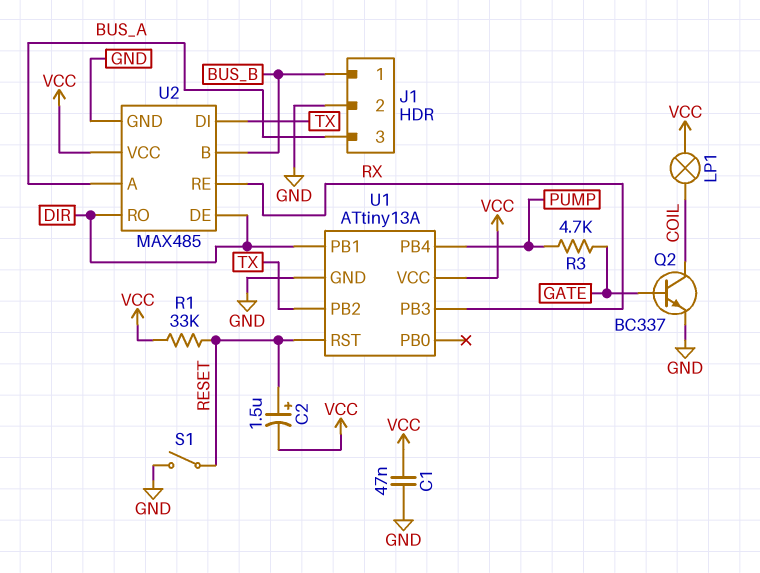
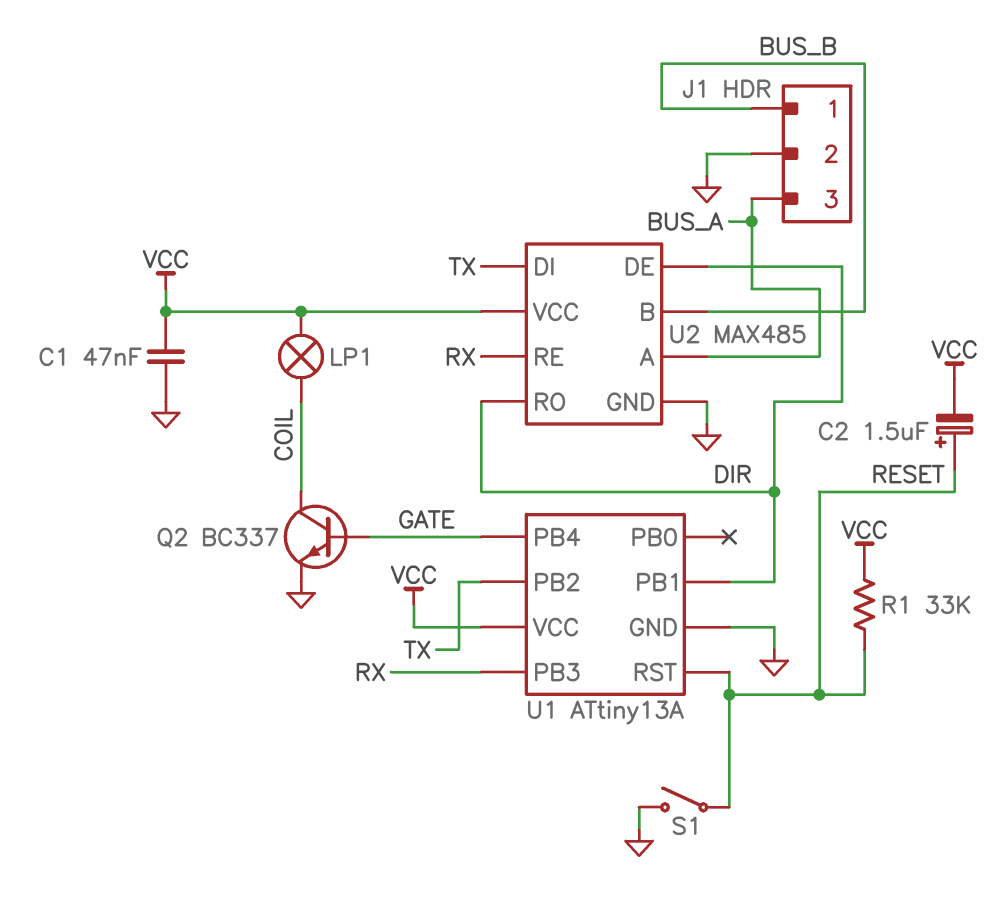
R3: 4.7k (GATE, PUMP) -> none
U1 pin PB4: PUMP -> GATE

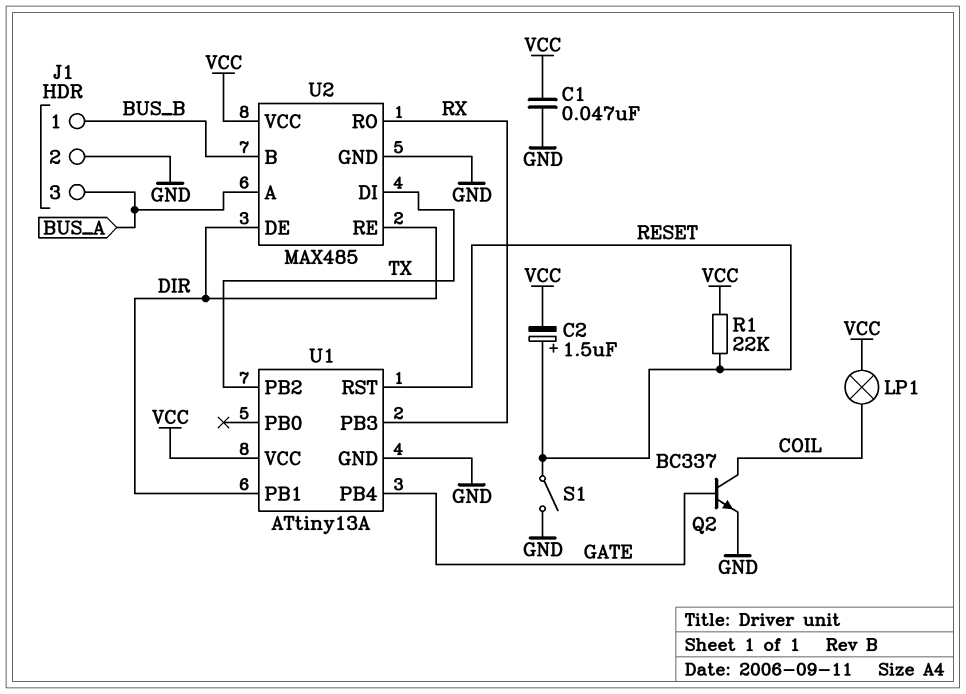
R1: 33k (RESET, VCC) -> 22k (RESET, VCC)
U2 pin RE: RX -> DIR
U2 pin RO: DIR -> RX

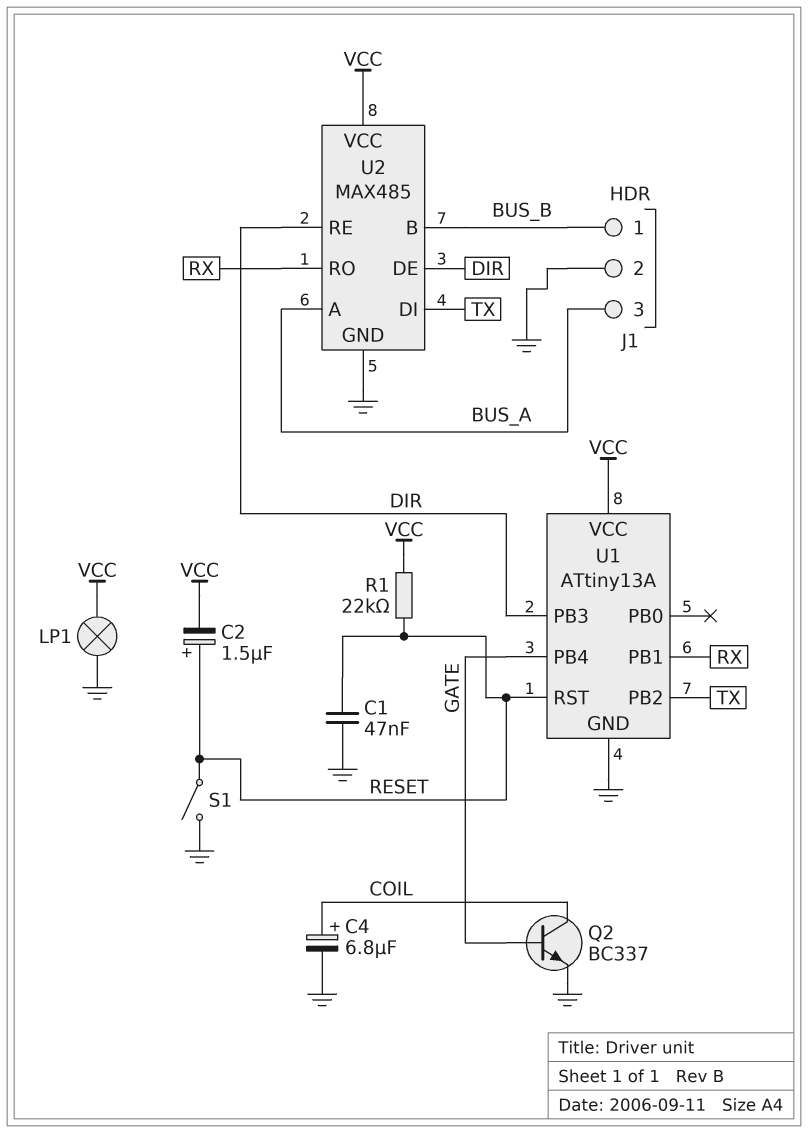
C1: 47nF (GND, VCC) -> 47nF (GND, RESET)
C4: none -> 6.8uF (plus COIL, minus GND)
LP1: lamp (COIL, VCC) -> lamp (GND, VCC)
U1 pin PB1: DIR -> RX
U1 pin PB3: RX -> DIR

